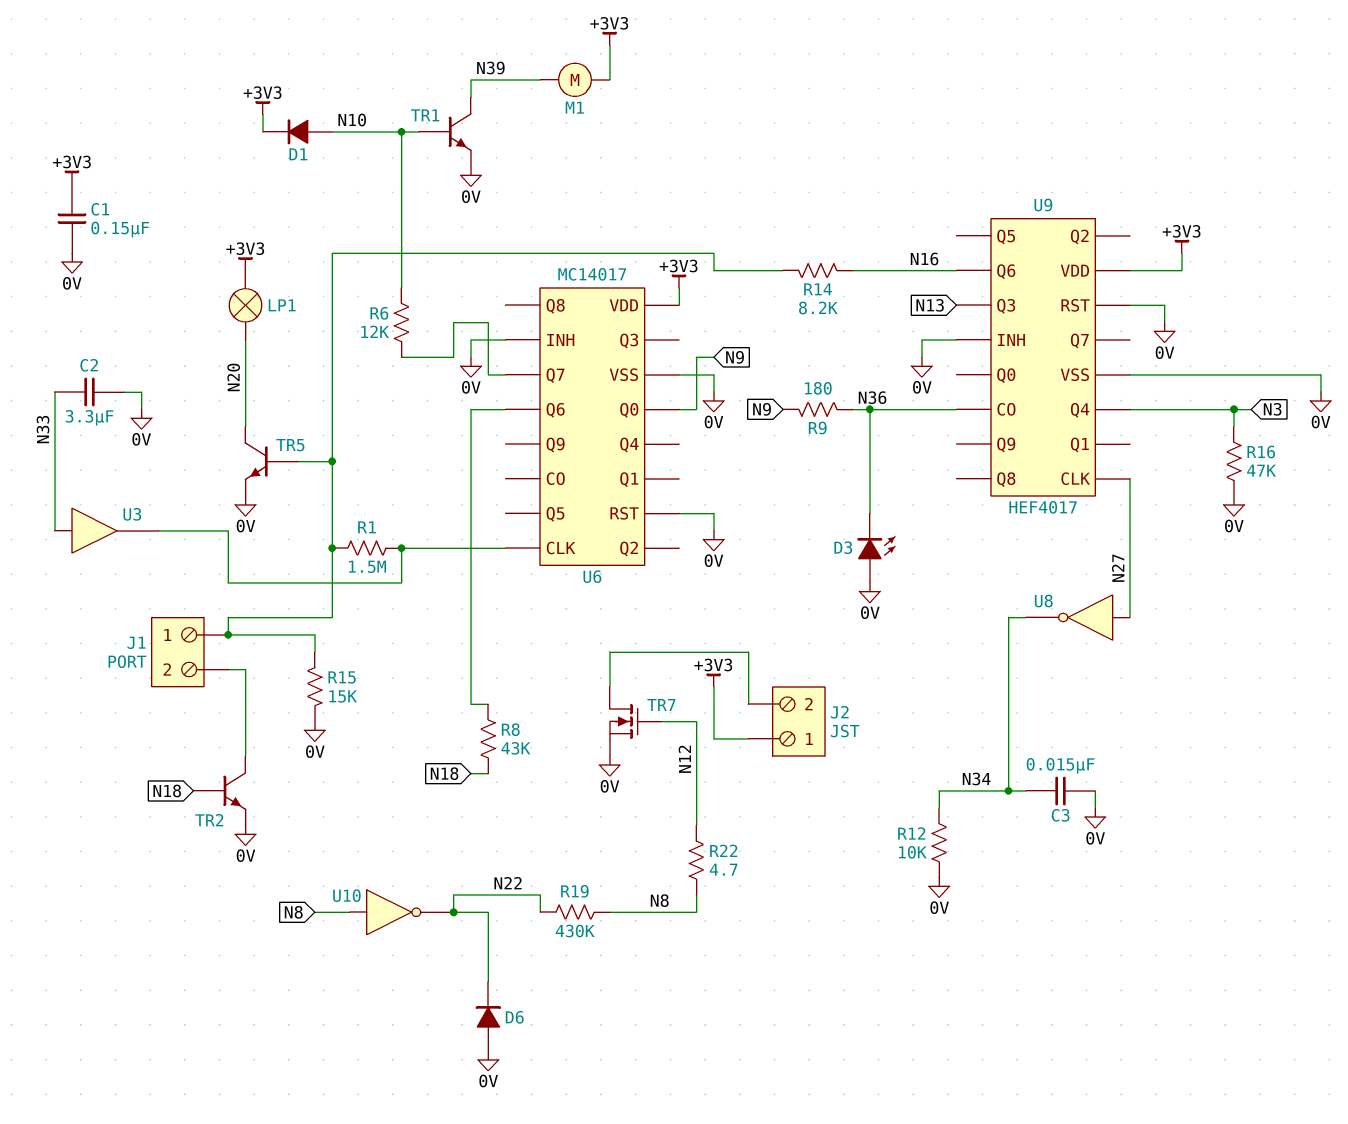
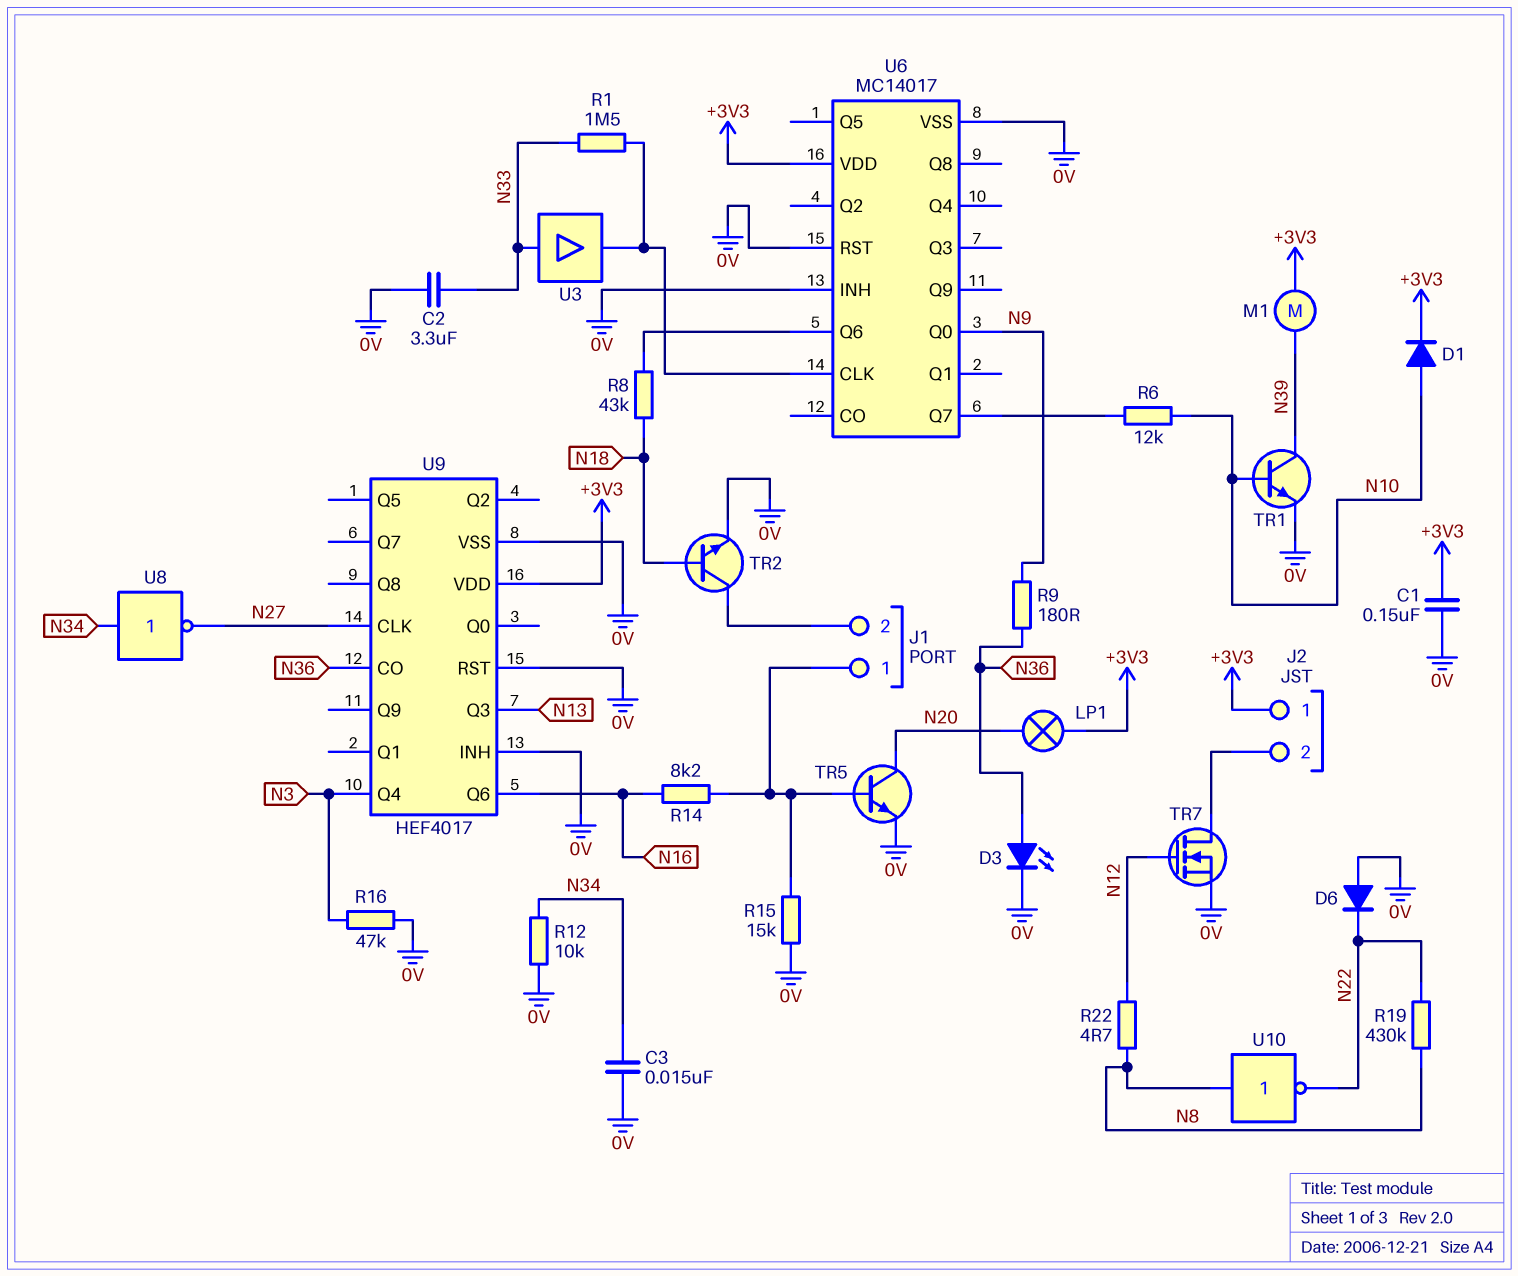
D3: LED (A 0V, K N36) -> LED (A N36, K 0V)
R1: 1.5M (J1/1, U6/CLK) -> 1.5M (N33, U6/CLK)
U8: NOT (in N27, out N34) -> NOT (in N34, out N27)

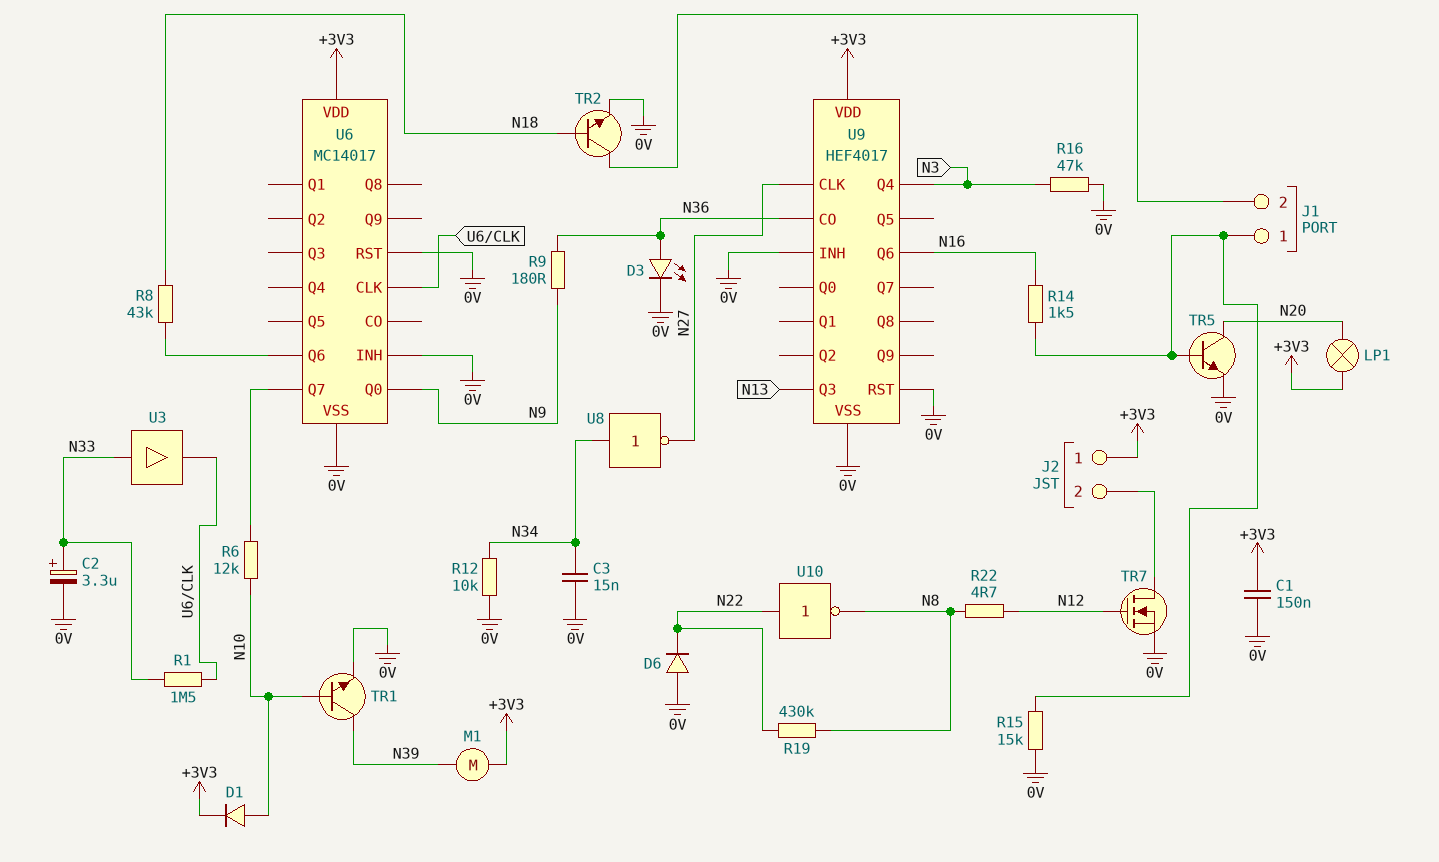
C2: 3.3uF (0V, N33) -> 3.3uF (plus N33, minus 0V)
R14: 8.2k (J1/1, N16) -> 1.5k (J1/1, N16)
U10: NOT (in N8, out N22) -> NOT (in N22, out N8)

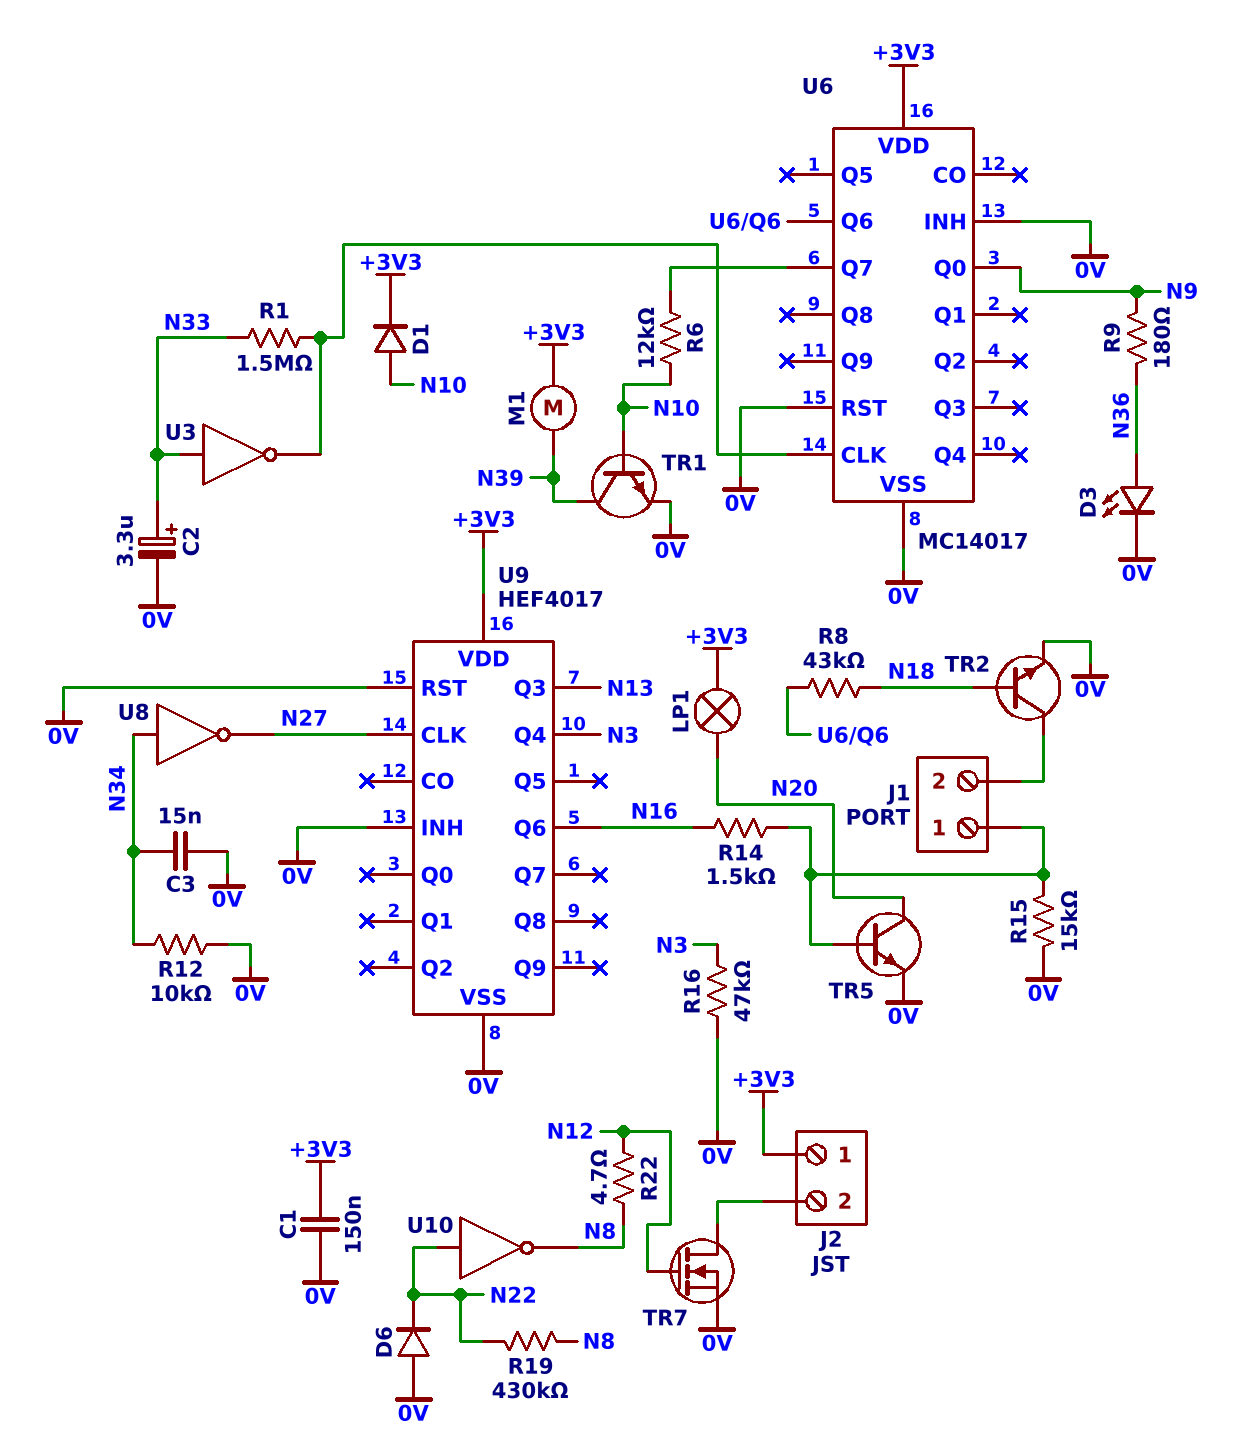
U3: buffer (in N33, out U6/CLK) -> NOT (in N33, out U6/CLK)
U9 pin CO: N36 -> none

